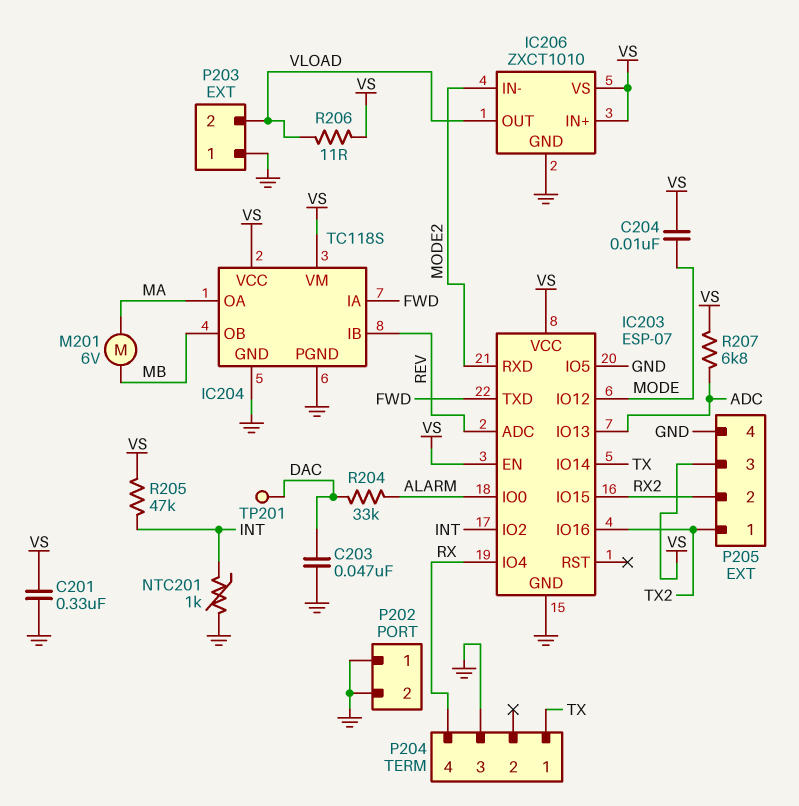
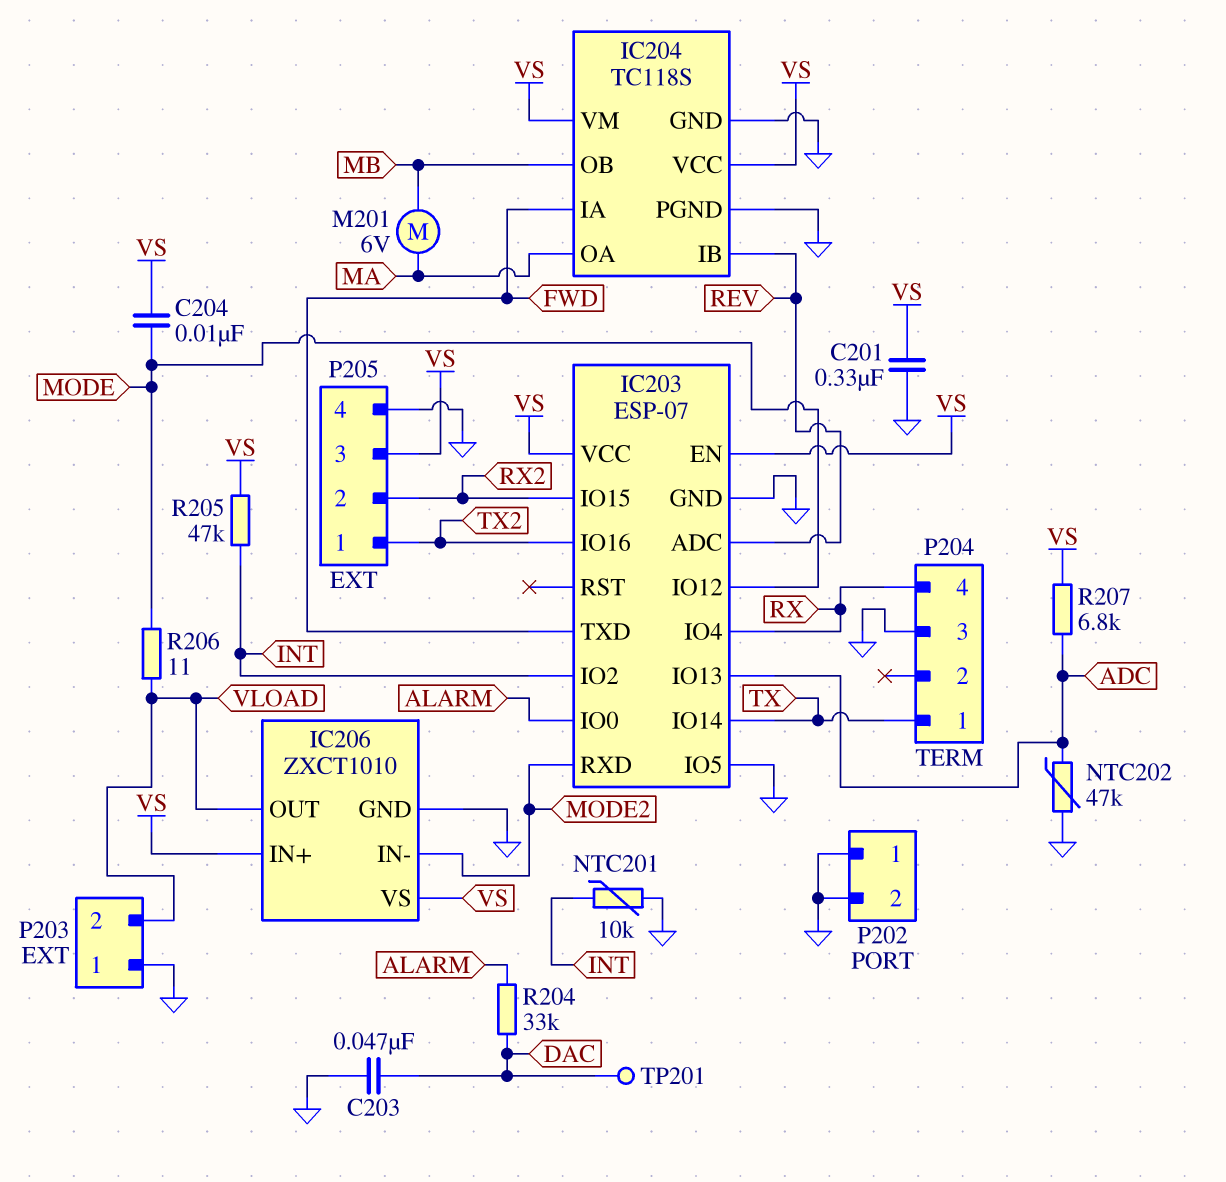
NTC201: 1k (GND, INT) -> 10k (GND, INT)
NTC202: none -> 47k (ADC, GND)
R206: 11 (VLOAD, VS) -> 11 (MODE, VLOAD)

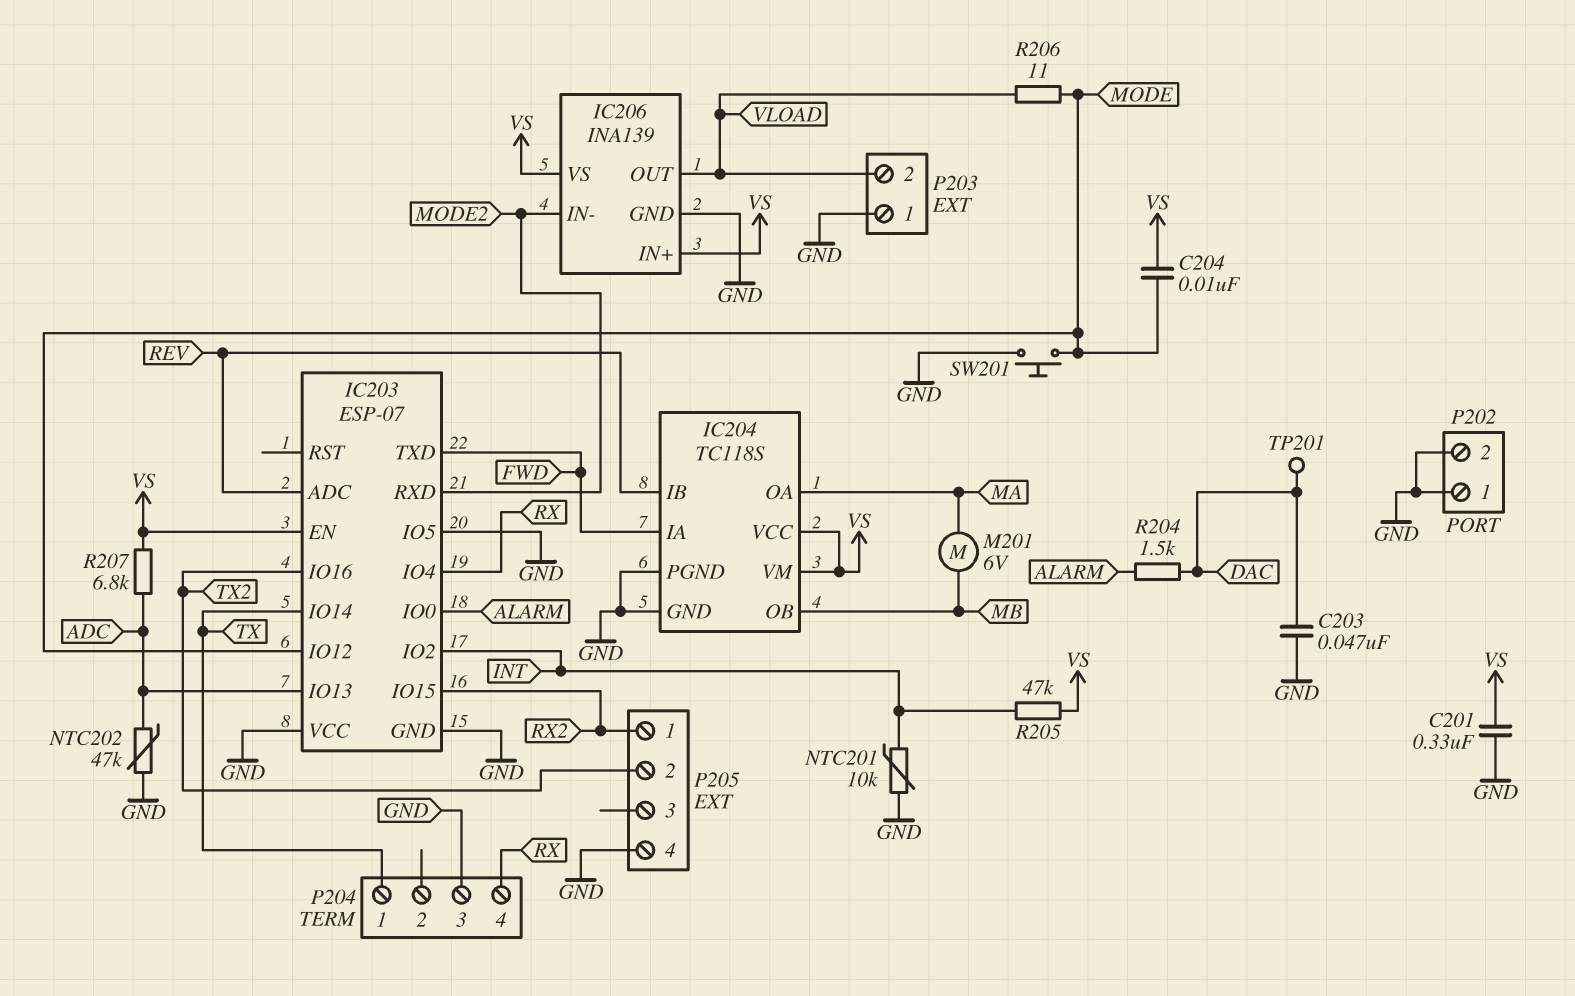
IC203 pin VCC: VS -> GND
IC206: ZXCT1010 -> INA139
P205 pin 1: TX2 -> RX2
P205 pin 2: RX2 -> TX2
P205 pin 3: VS -> none
R204: 33k (ALARM, DAC) -> 1.5k (ALARM, DAC)
SW201: none -> button (GND, MODE)

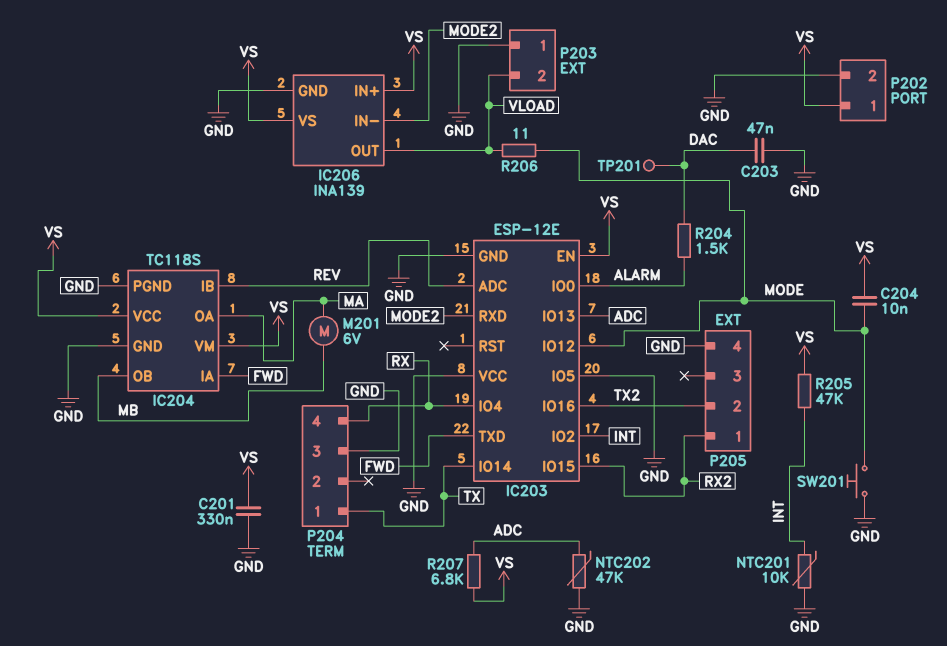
IC203: ESP-07 -> ESP-12E
P202 pin 1: GND -> VS

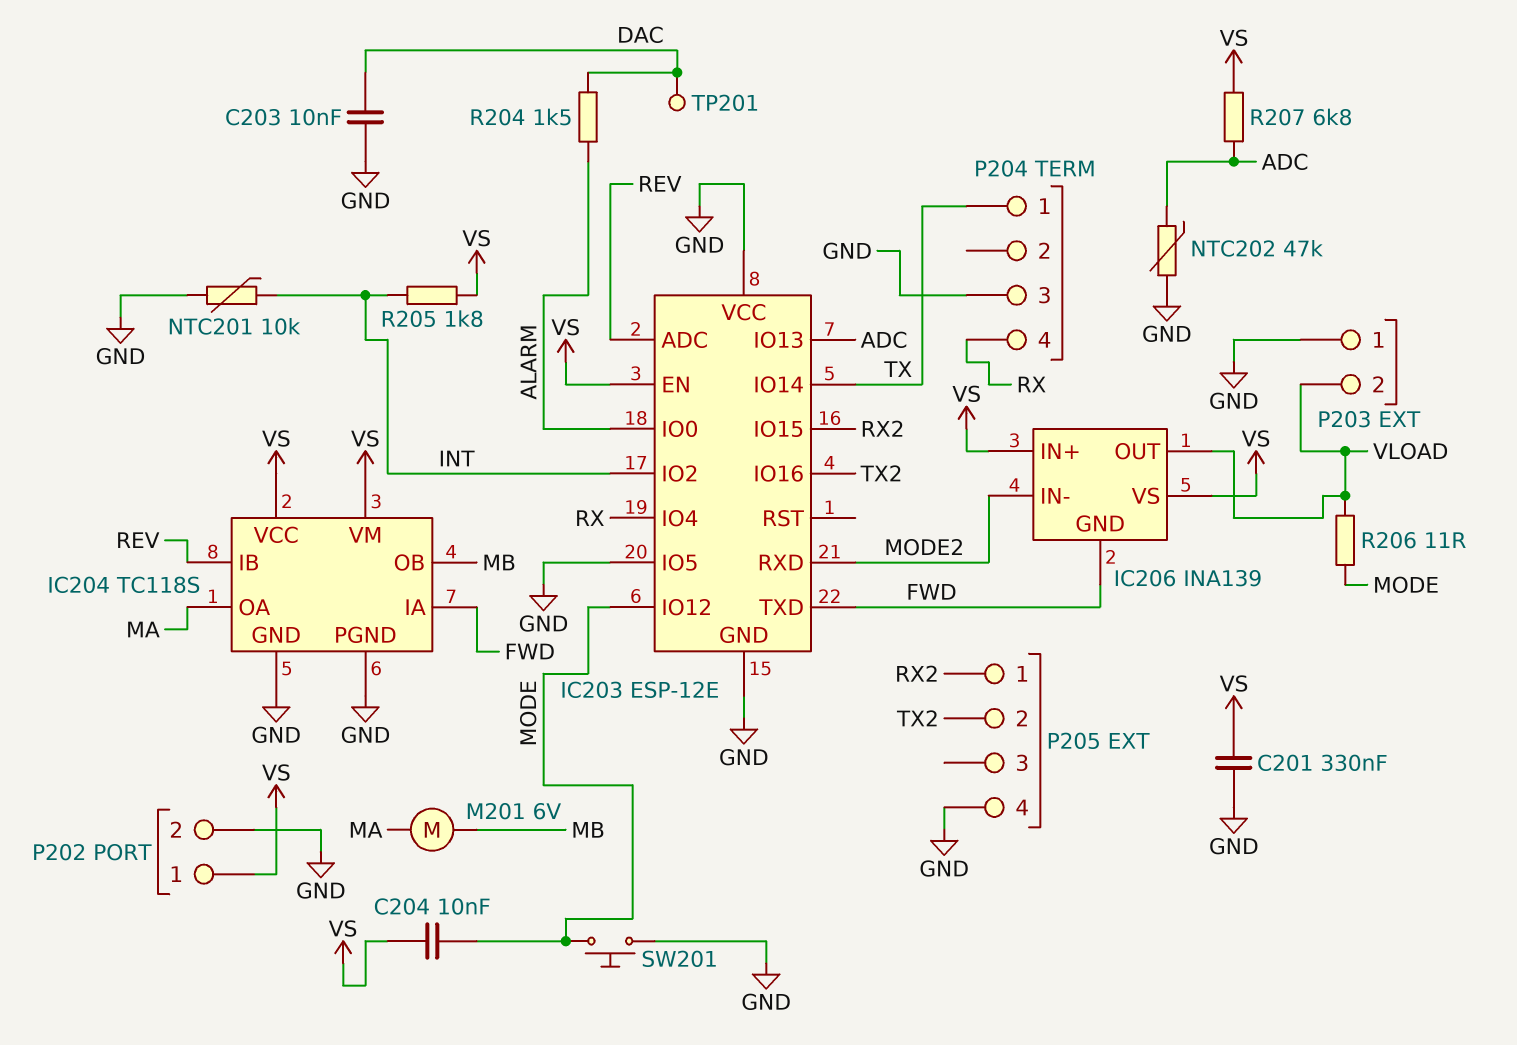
C203: 47nF (DAC, GND) -> 10nF (DAC, GND)
IC206 pin GND: GND -> FWD
R205: 47k (INT, VS) -> 1.8k (INT, VS)

